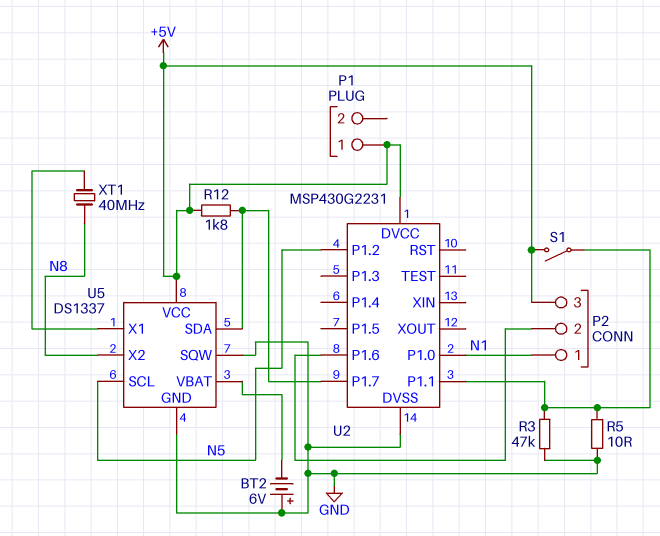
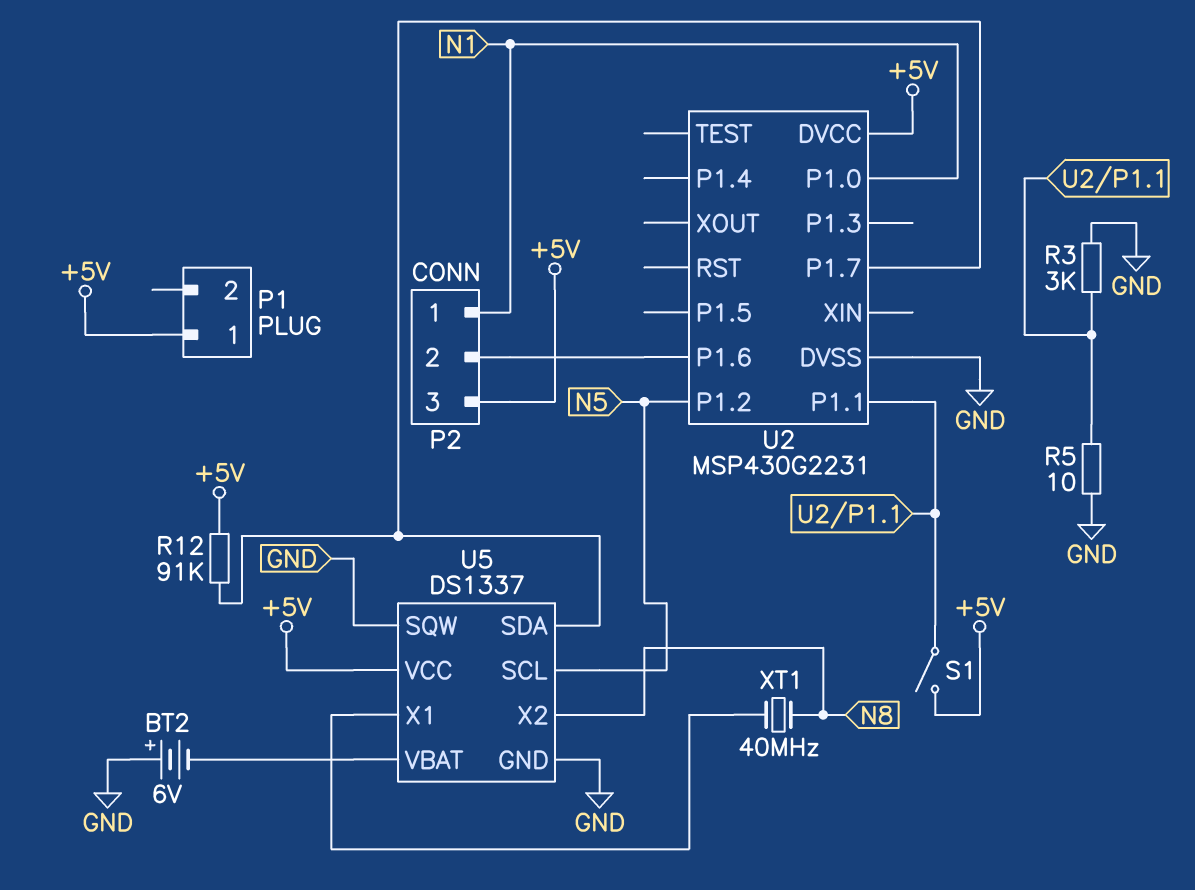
R3: 47k (GND, U2/P1.1) -> 3k (GND, U2/P1.1)
R12: 1.8k (+5V, U2/P1.7) -> 91k (+5V, U2/P1.7)

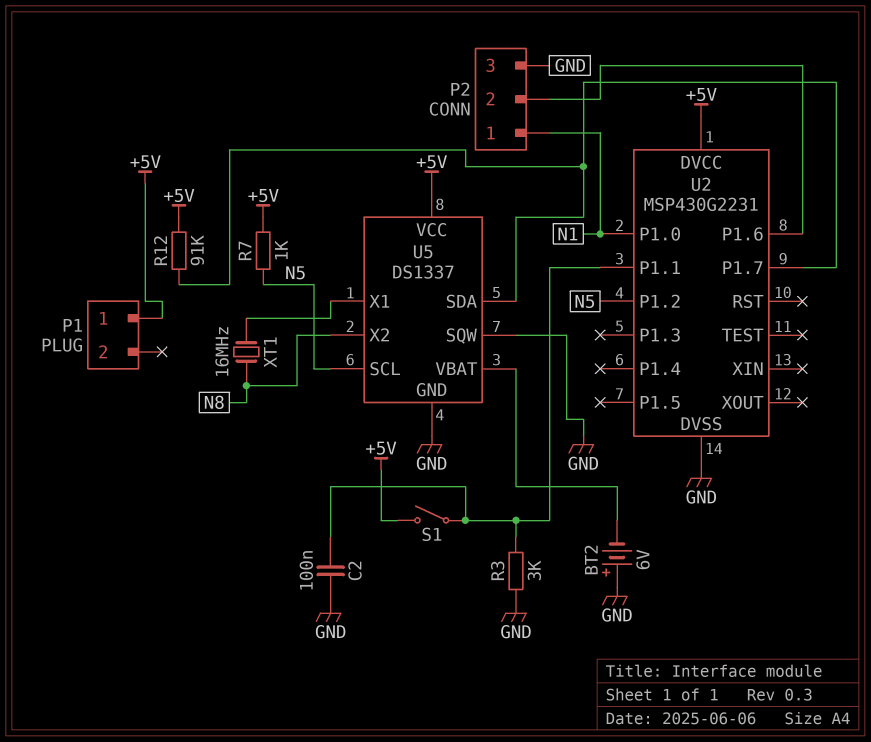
C2: none -> 100nF (GND, U2/P1.1)
P2 pin 3: +5V -> GND
R5: 10 (GND, U2/P1.1) -> none
R7: none -> 1k (+5V, N5)
XT1: 40MHz (N8, U5/X1) -> 16MHz (N8, U5/X1)

